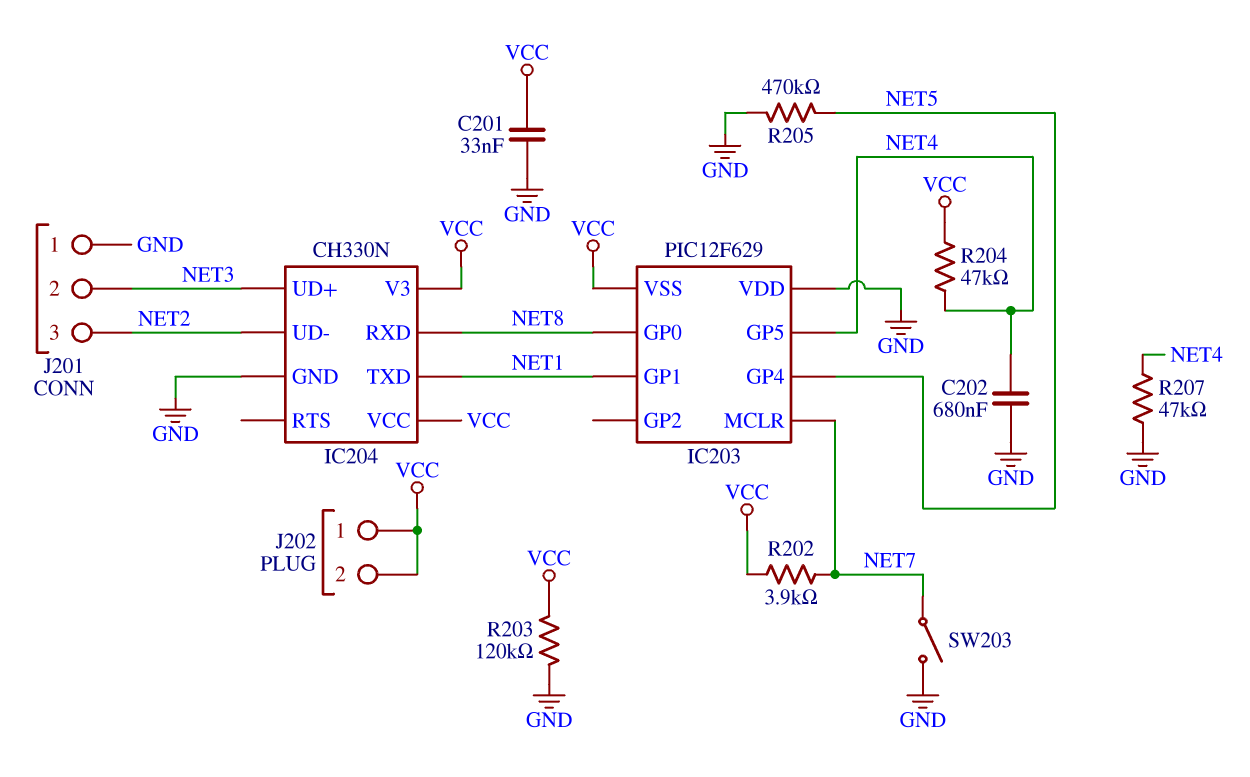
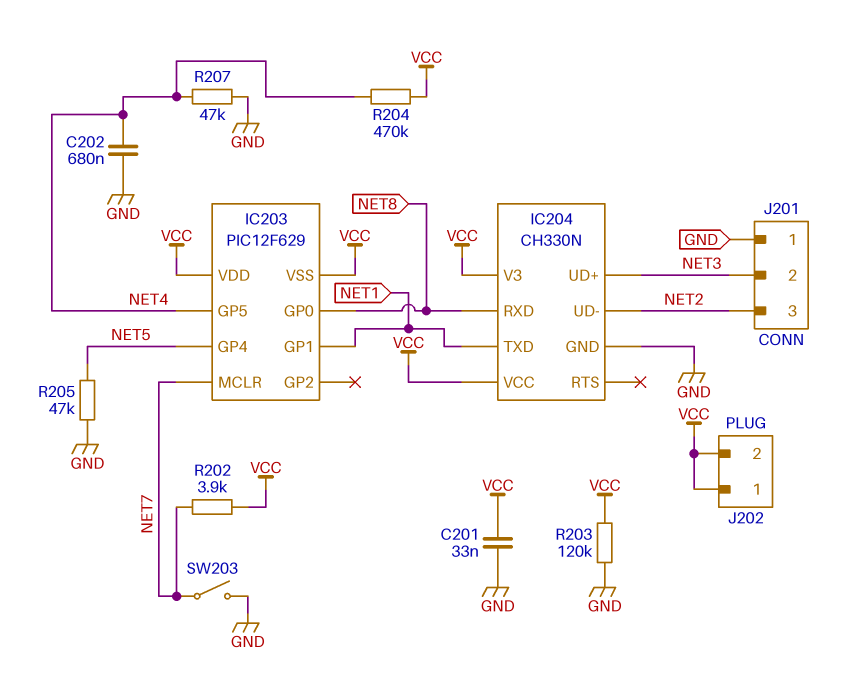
IC203 pin VDD: GND -> VCC
R204: 47k (NET4, VCC) -> 470k (NET4, VCC)
R205: 470k (GND, NET5) -> 47k (GND, NET5)

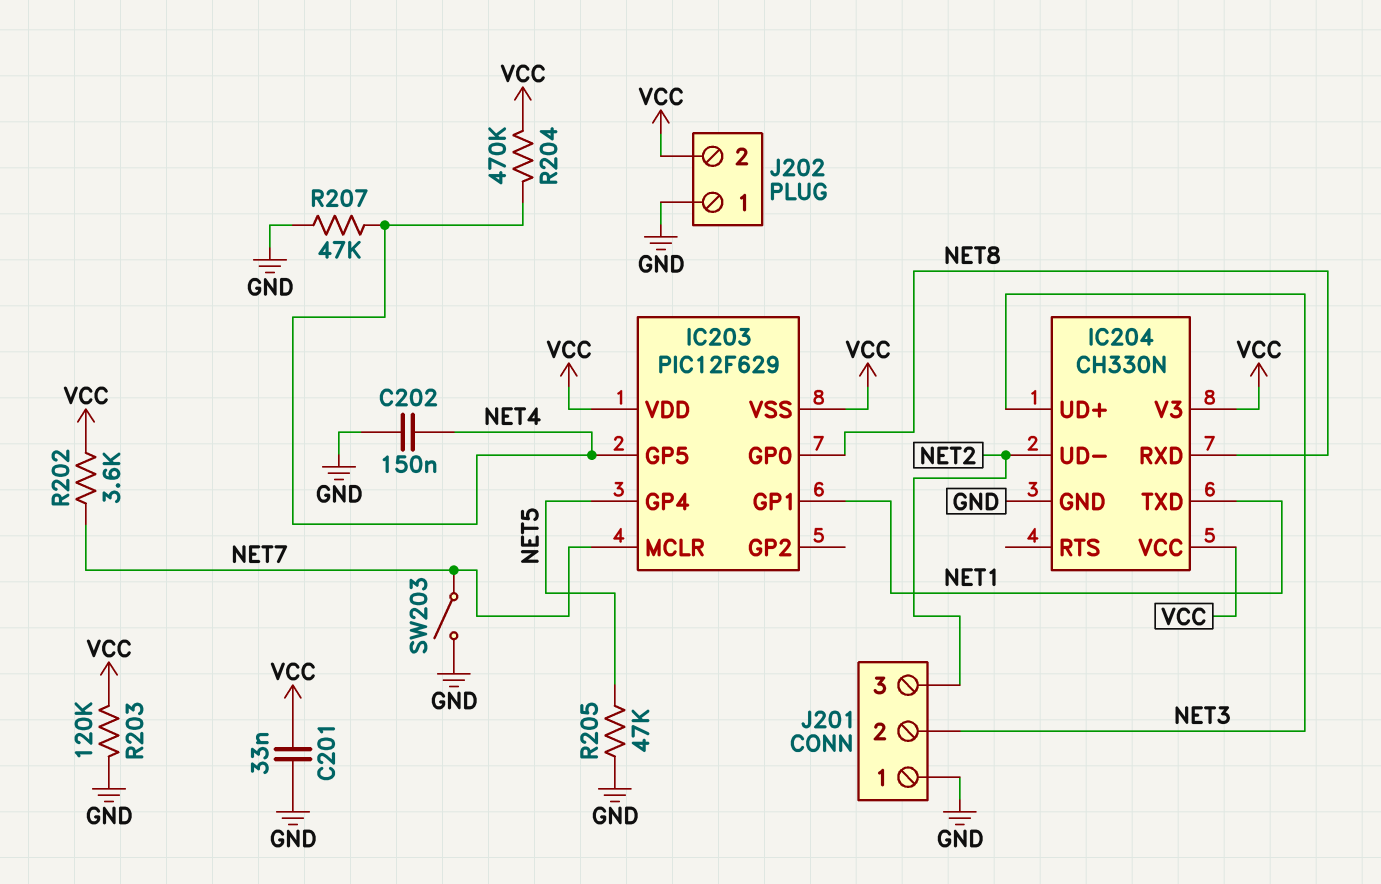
C202: 680nF (GND, NET4) -> 150nF (GND, NET4)
J202 pin 1: VCC -> GND
R202: 3.9k (NET7, VCC) -> 3.6k (NET7, VCC)

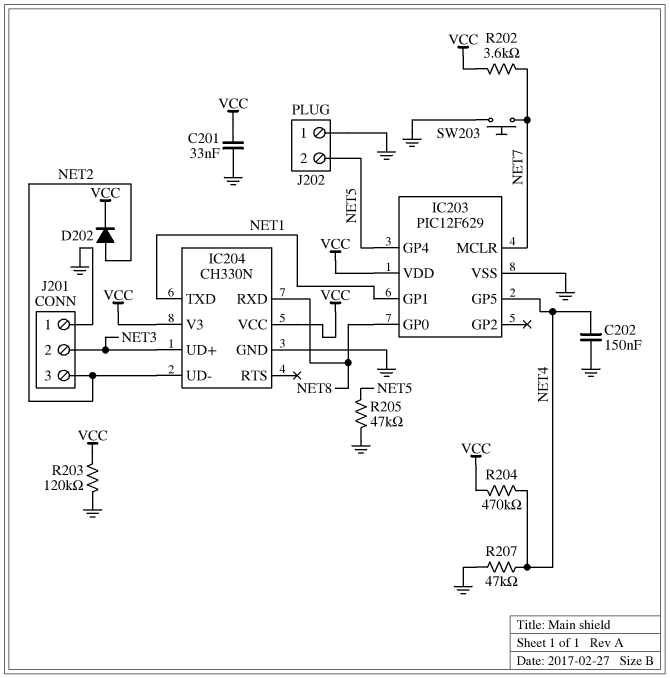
D202: none -> diode (A NET2, K VCC)
IC203 pin VSS: VCC -> GND
J202 pin 2: VCC -> NET5
SW203: switch (GND, NET7) -> button (GND, NET7)

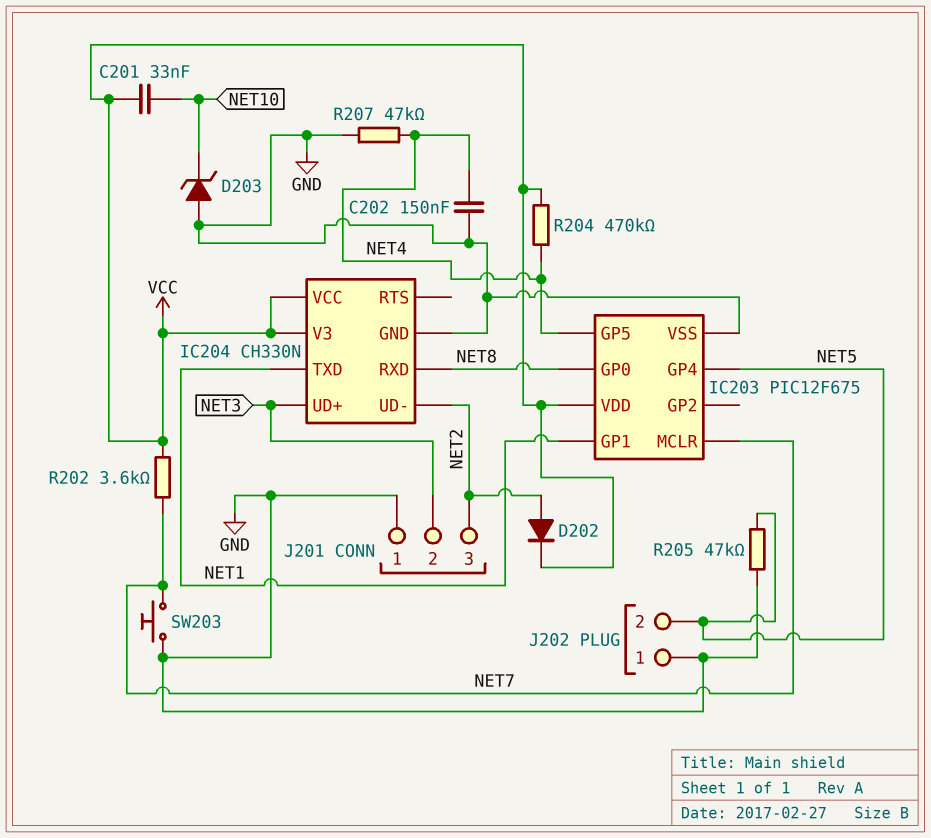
C201: 33nF (GND, VCC) -> 33nF (NET10, VCC)
D203: none -> zener (A GND, K NET10)
IC203: PIC12F629 -> PIC12F675
R203: 120k (GND, VCC) -> none

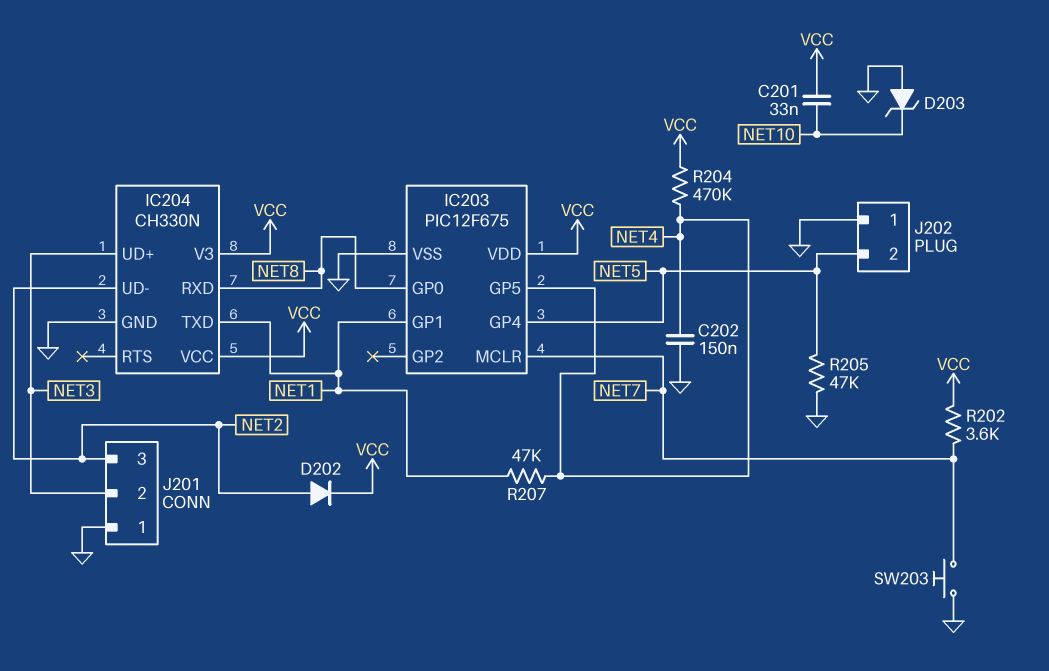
R207: 47k (GND, NET4) -> 47k (NET1, NET4)

